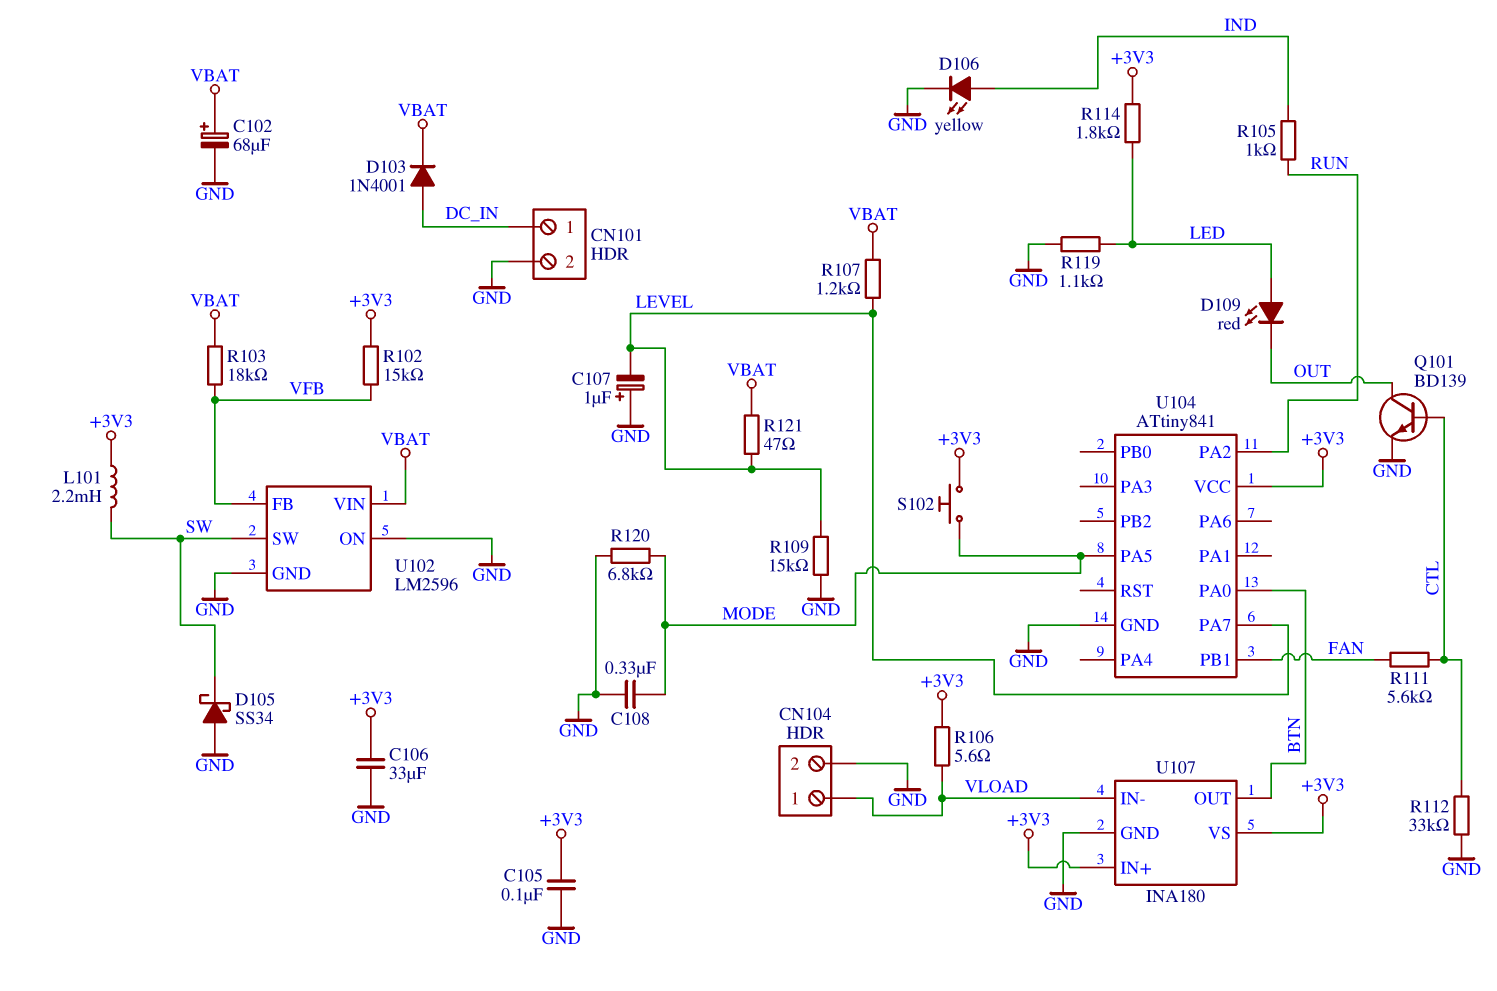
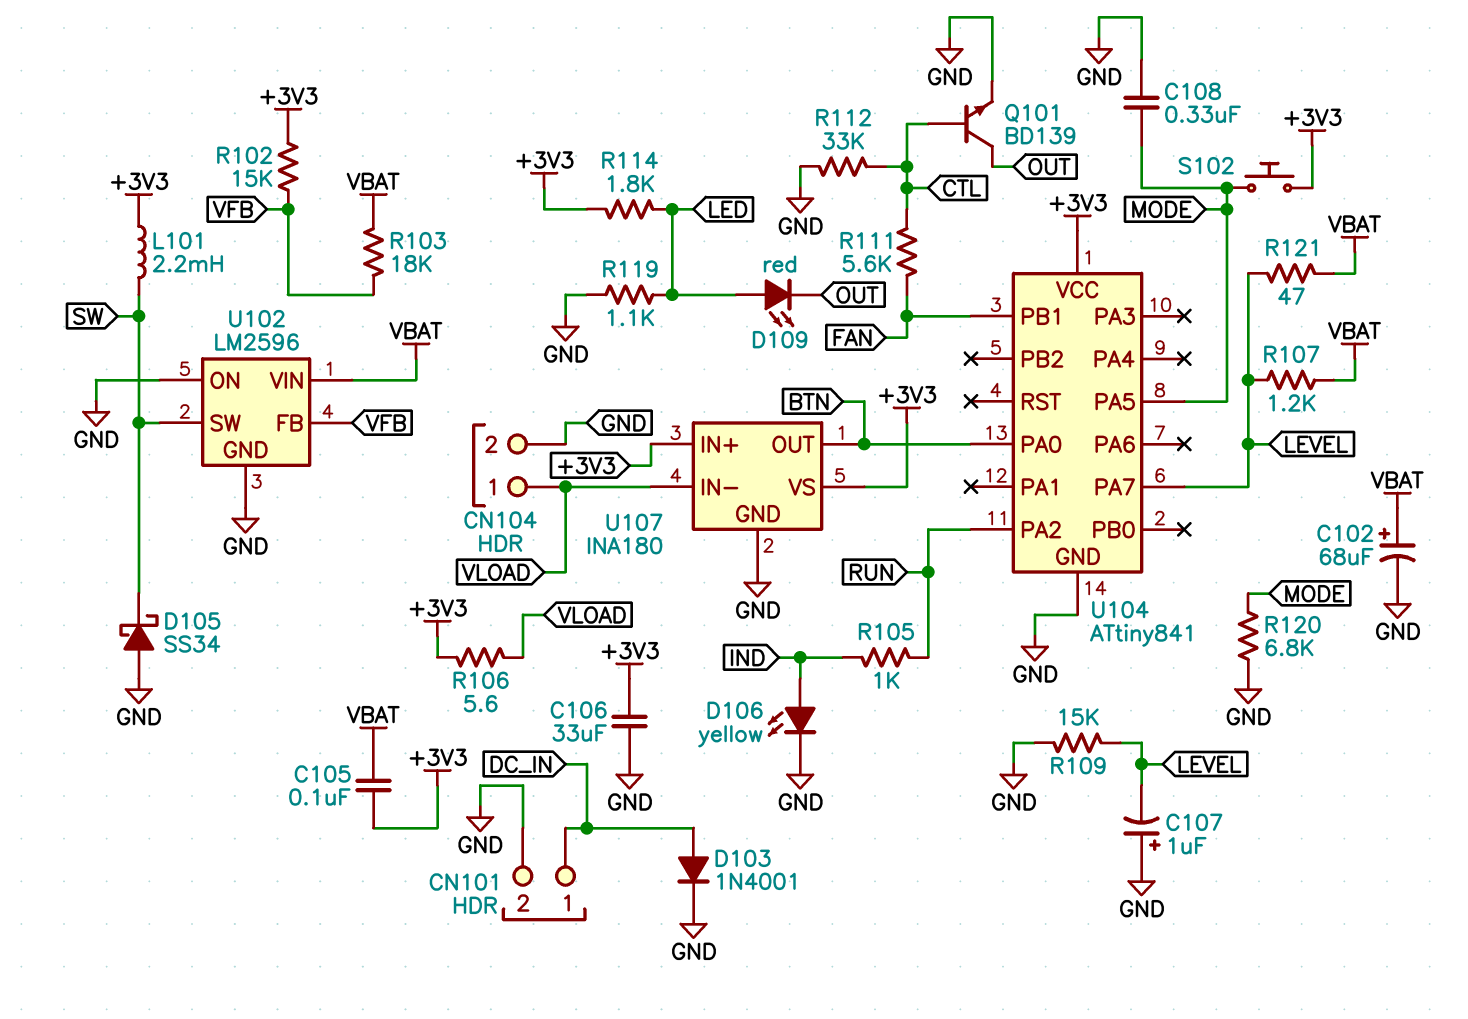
C105: 100nF (+3V3, GND) -> 100nF (+3V3, VBAT)
D103: diode 1N4001 (A DC_IN, K VBAT) -> diode 1N4001 (A DC_IN, K GND)

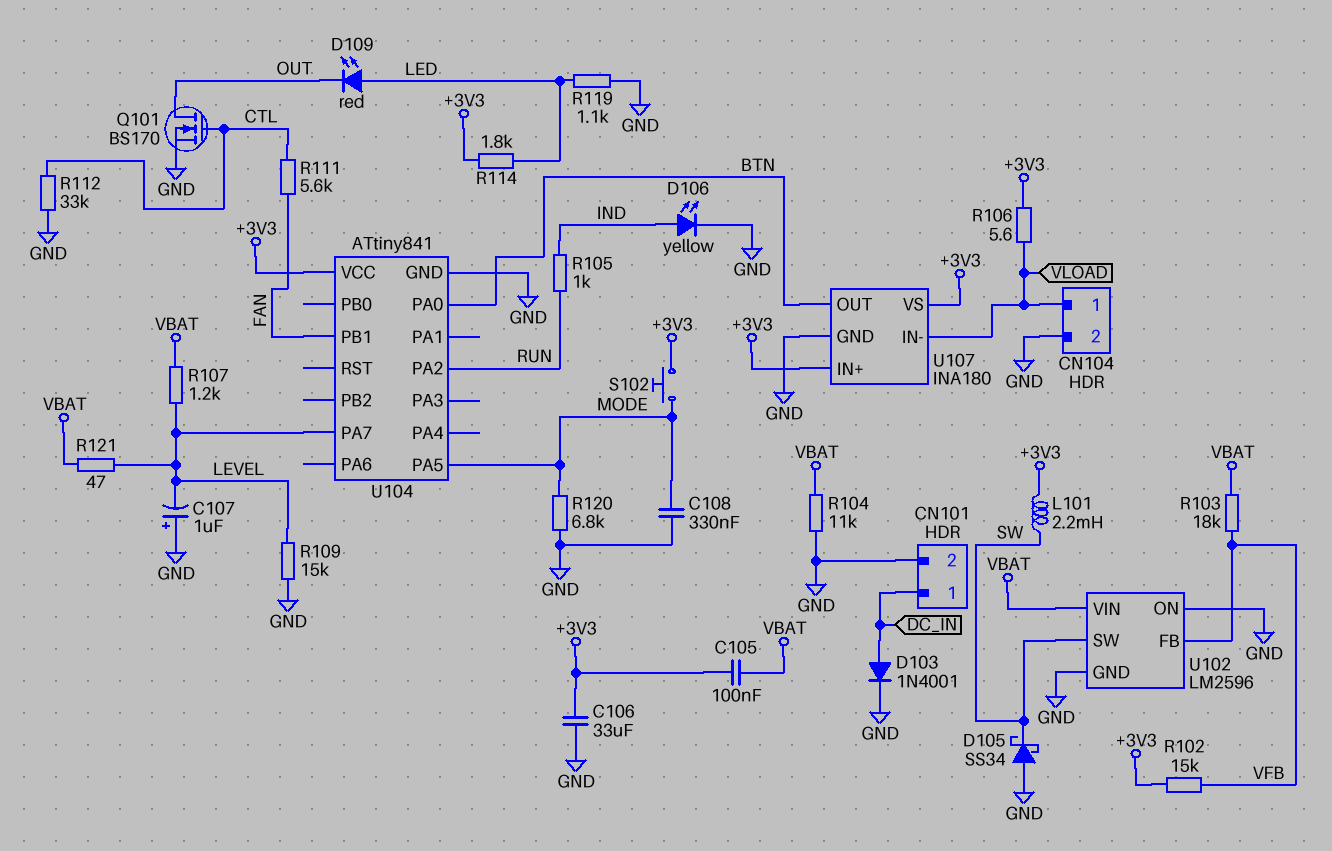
C102: 68uF (plus VBAT, minus GND) -> none
Q101: NPN BD139 (B CTL, C OUT, E GND) -> NMOS BS170 (G CTL, D OUT, S GND)
R104: none -> 11k (GND, VBAT)

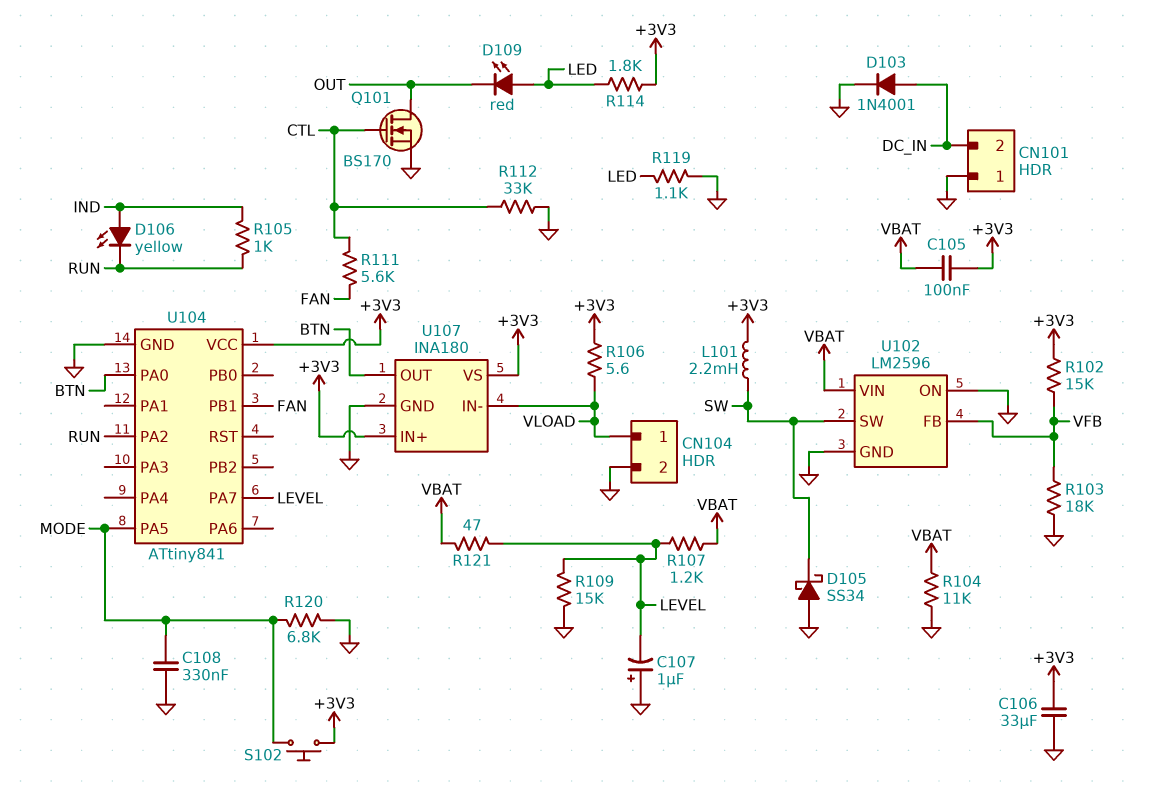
CN101 pin 1: DC_IN -> GND
CN101 pin 2: GND -> DC_IN
D106: LED yellow (A IND, K GND) -> LED yellow (A IND, K RUN)
R103: 18k (VBAT, VFB) -> 18k (GND, VFB)

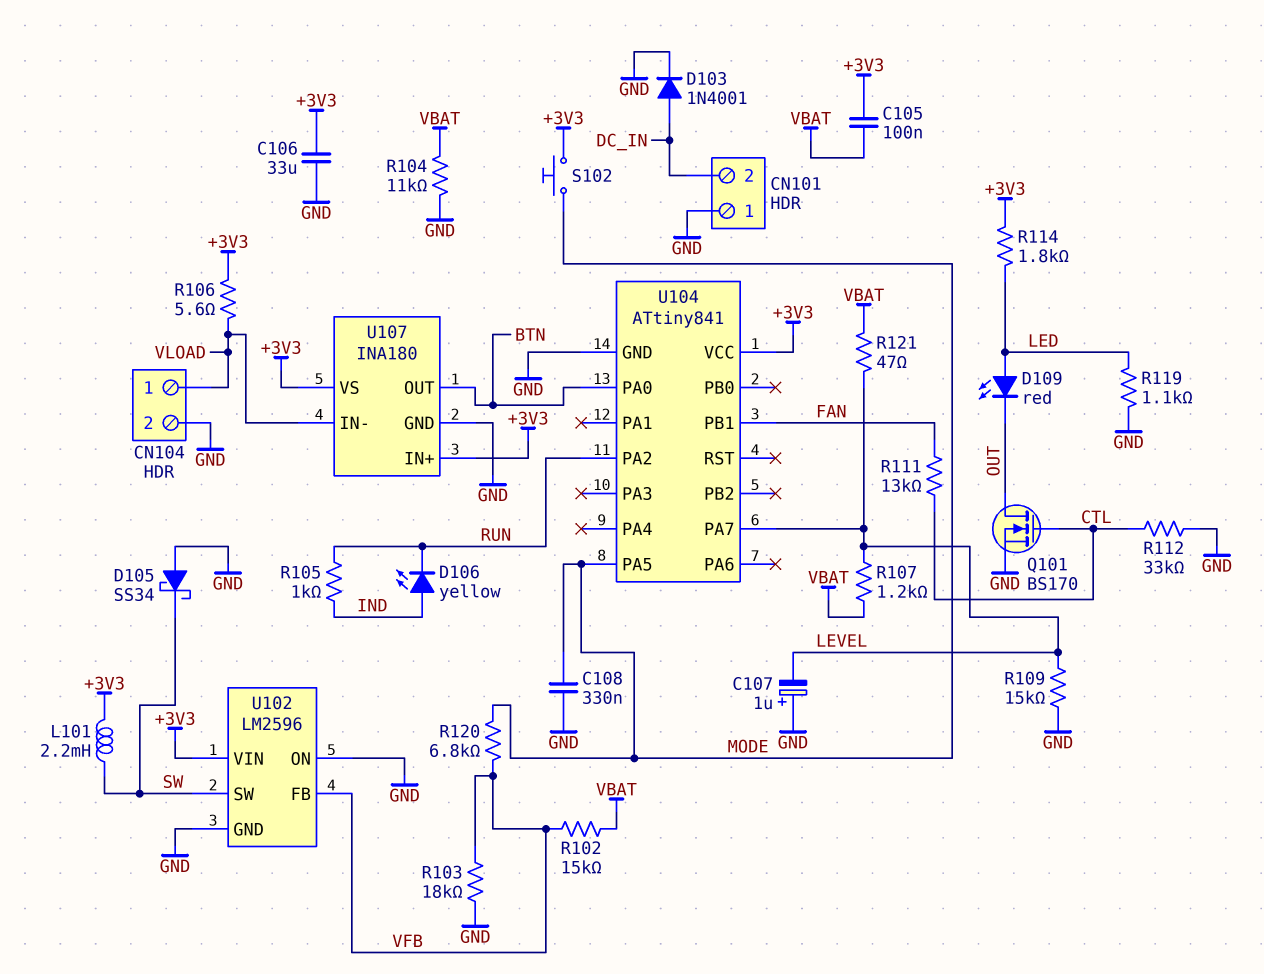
R102: 15k (+3V3, VFB) -> 15k (VBAT, VFB)
R111: 5.6k (CTL, FAN) -> 13k (CTL, FAN)
R120: 6.8k (GND, MODE) -> 6.8k (MODE, VFB)
U102 pin VIN: VBAT -> +3V3

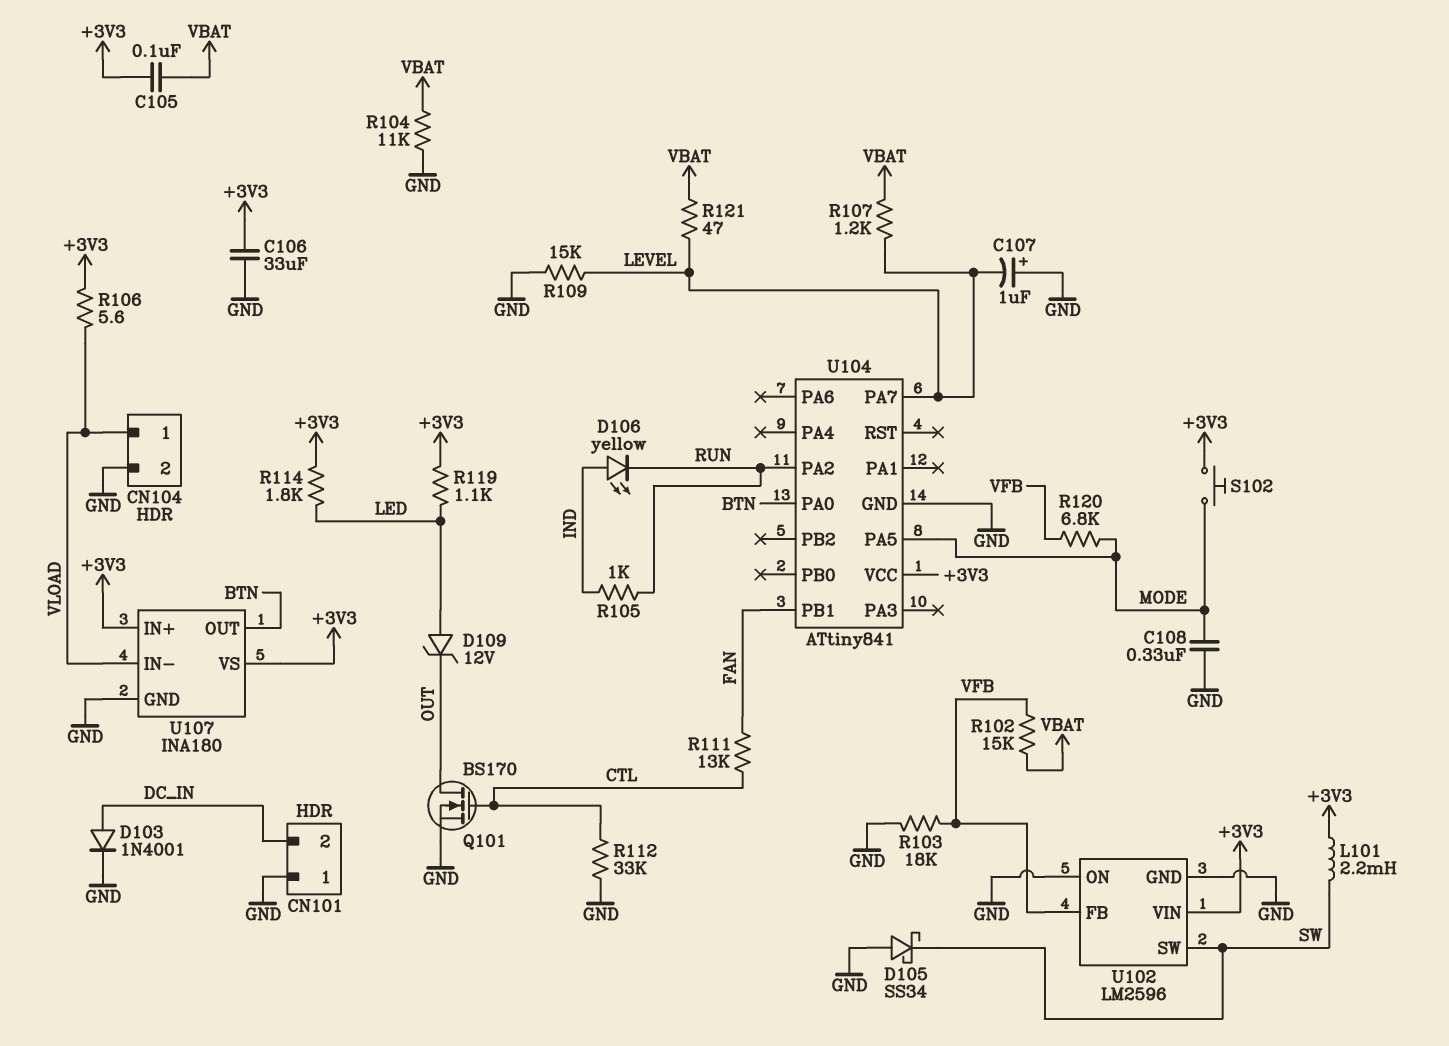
D109: LED red (A LED, K OUT) -> zener 12V (A LED, K OUT)
R119: 1.1k (GND, LED) -> 1.1k (+3V3, LED)

